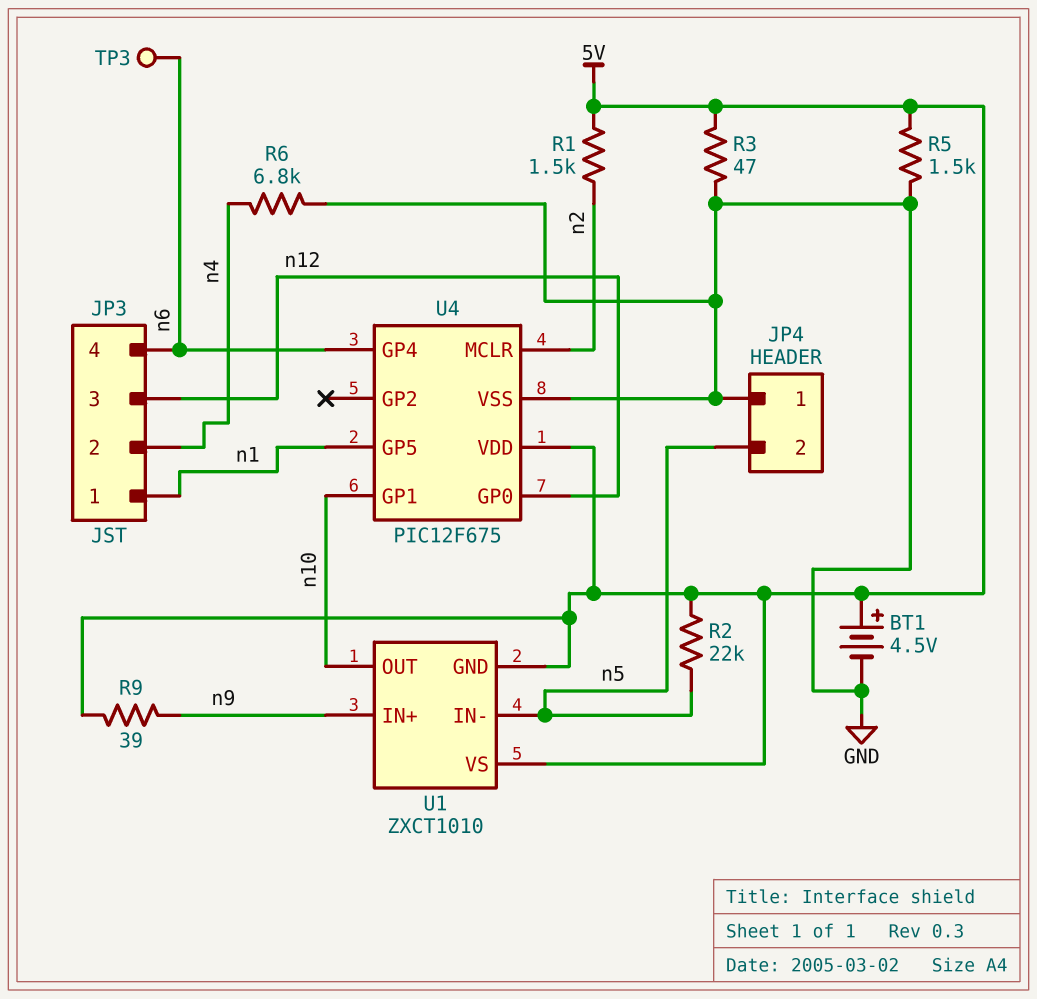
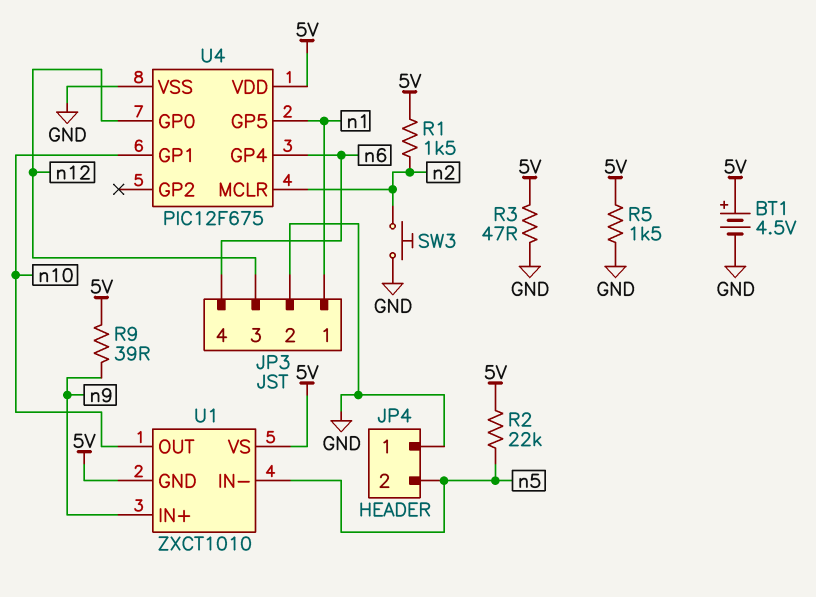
JP3 pin 2: n4 -> GND
R6: 6.8k (GND, n4) -> none
SW3: none -> button (GND, n2)
TP3: test point (n6) -> none

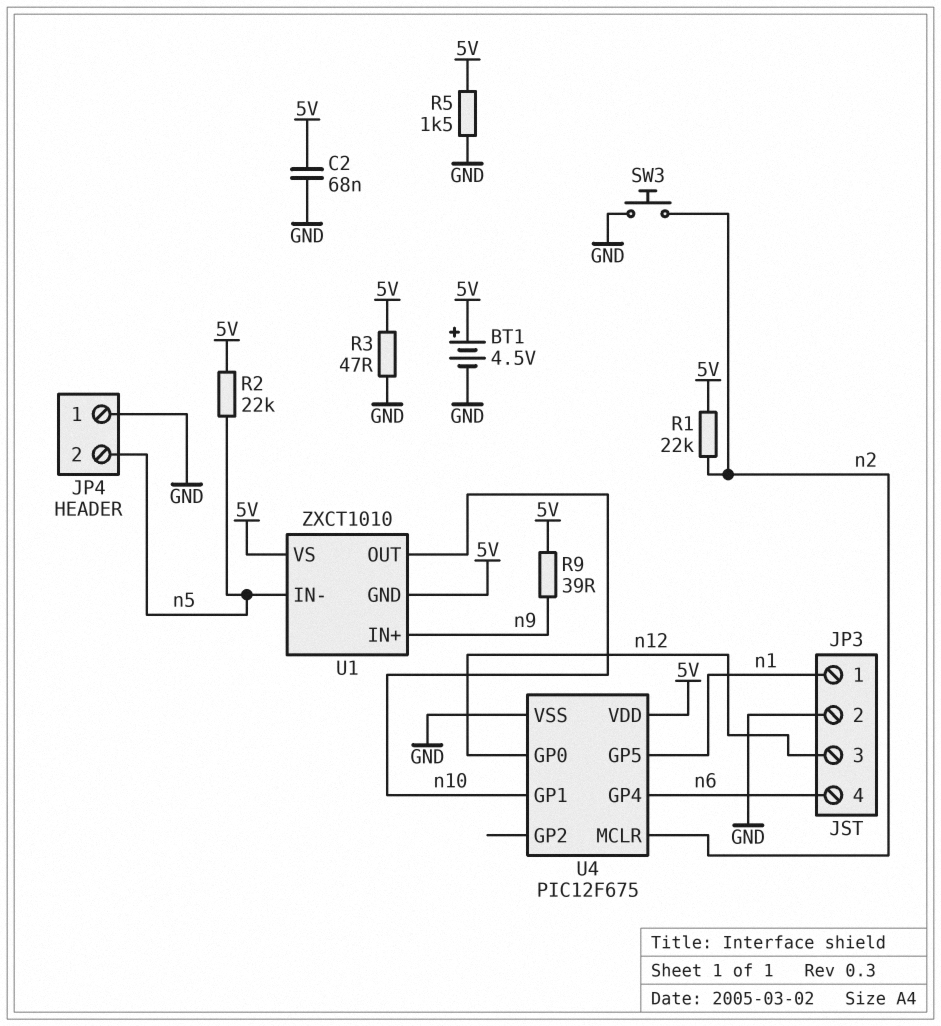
C2: none -> 68nF (5V, GND)
R1: 1.5k (5V, n2) -> 22k (5V, n2)

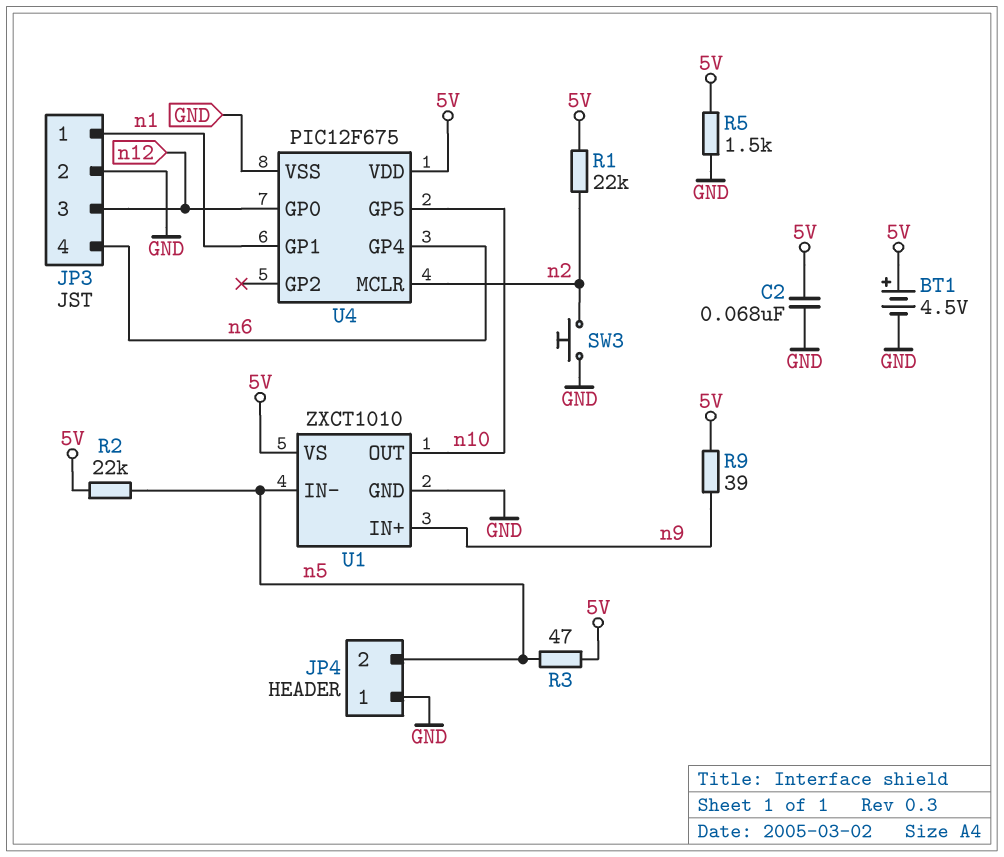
R3: 47 (5V, GND) -> 47 (5V, n5)
U1 pin GND: 5V -> GND
U4 pin GP1: n10 -> n1
U4 pin GP5: n1 -> n10

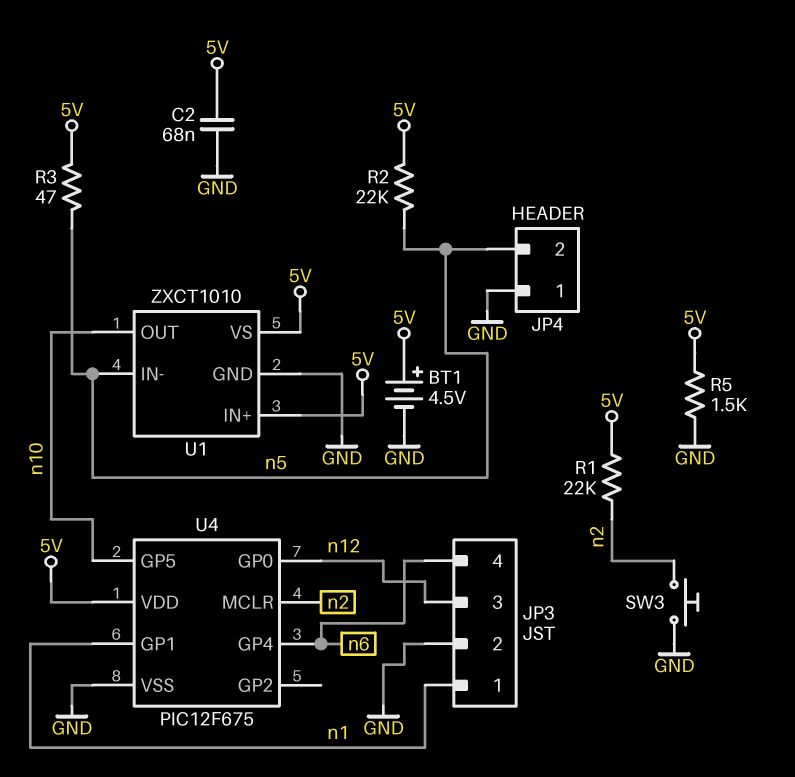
R9: 39 (5V, n9) -> none
U1 pin IN+: n9 -> 5V

